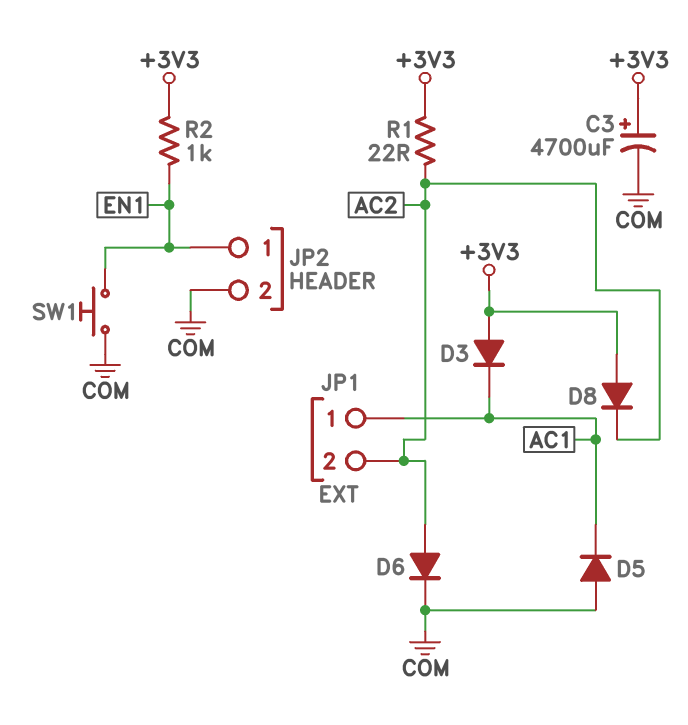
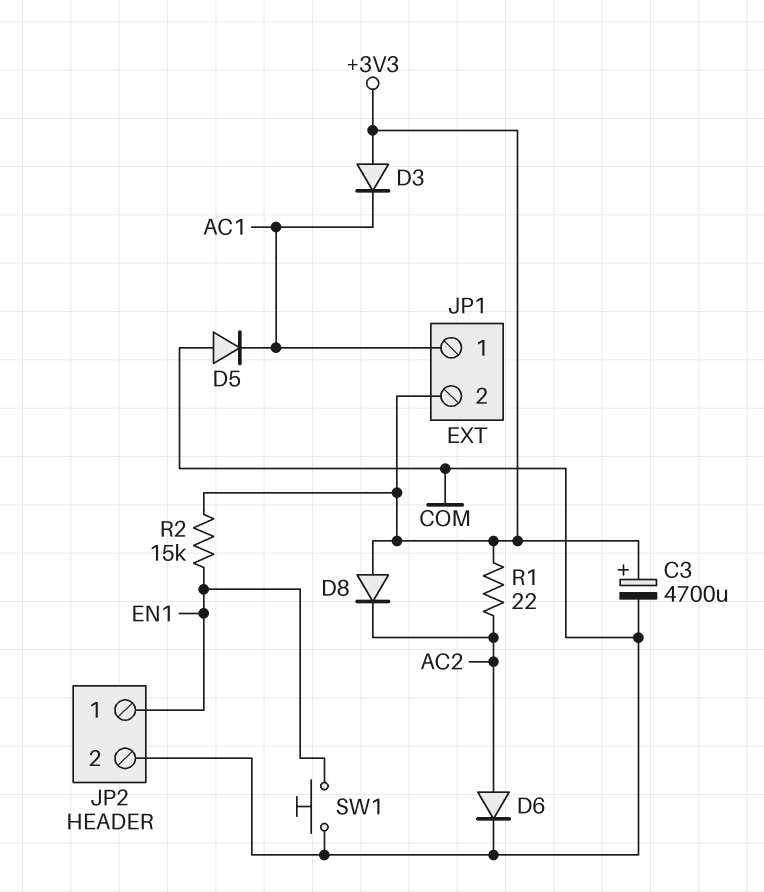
JP1 pin 2: AC2 -> +3V3
R2: 1k (+3V3, EN1) -> 15k (+3V3, EN1)

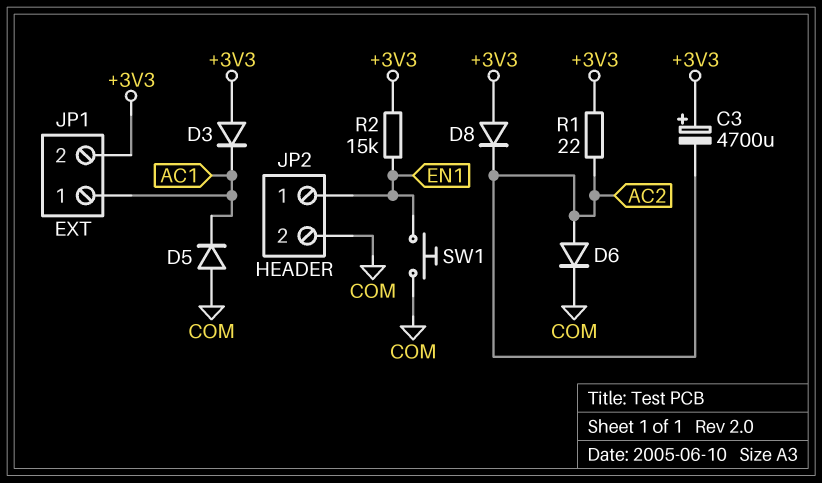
C3: 4700uF (plus +3V3, minus COM) -> 4700uF (plus +3V3, minus AC2)

